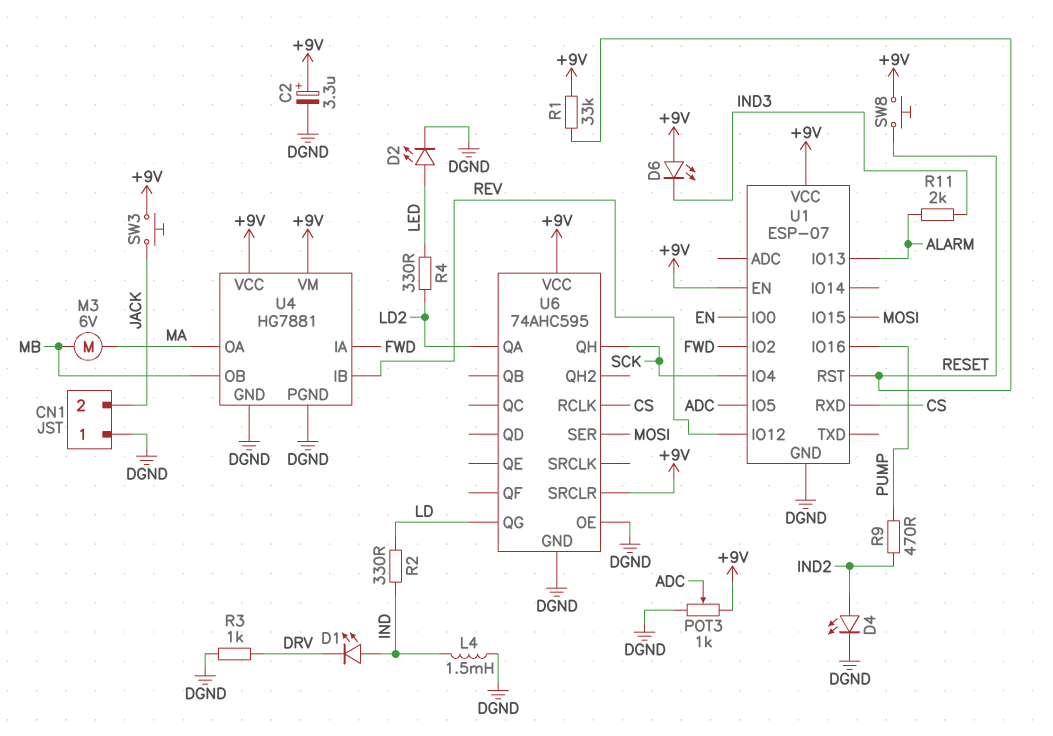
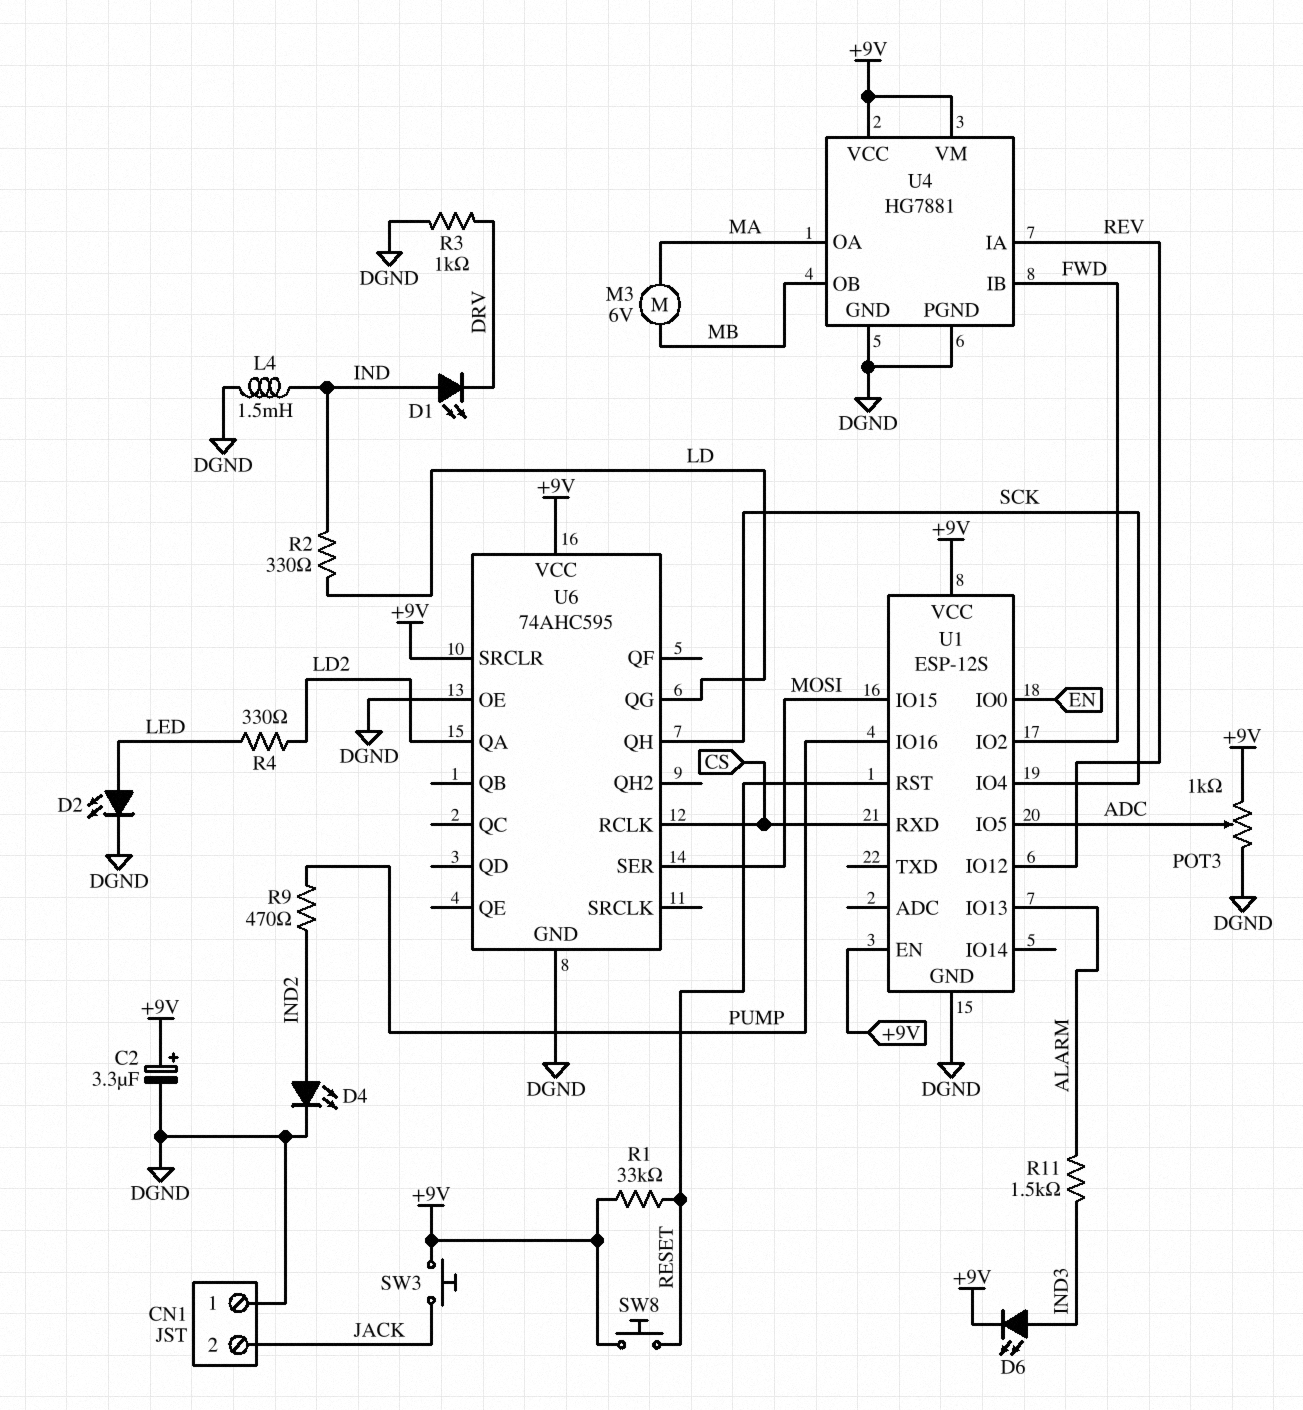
D6: LED (A +9V, K IND3) -> LED (A IND3, K +9V)
R11: 2k (ALARM, IND3) -> 1.5k (ALARM, IND3)
U1: ESP-07 -> ESP-12S
U4 pin IA: FWD -> REV
U4 pin IB: REV -> FWD

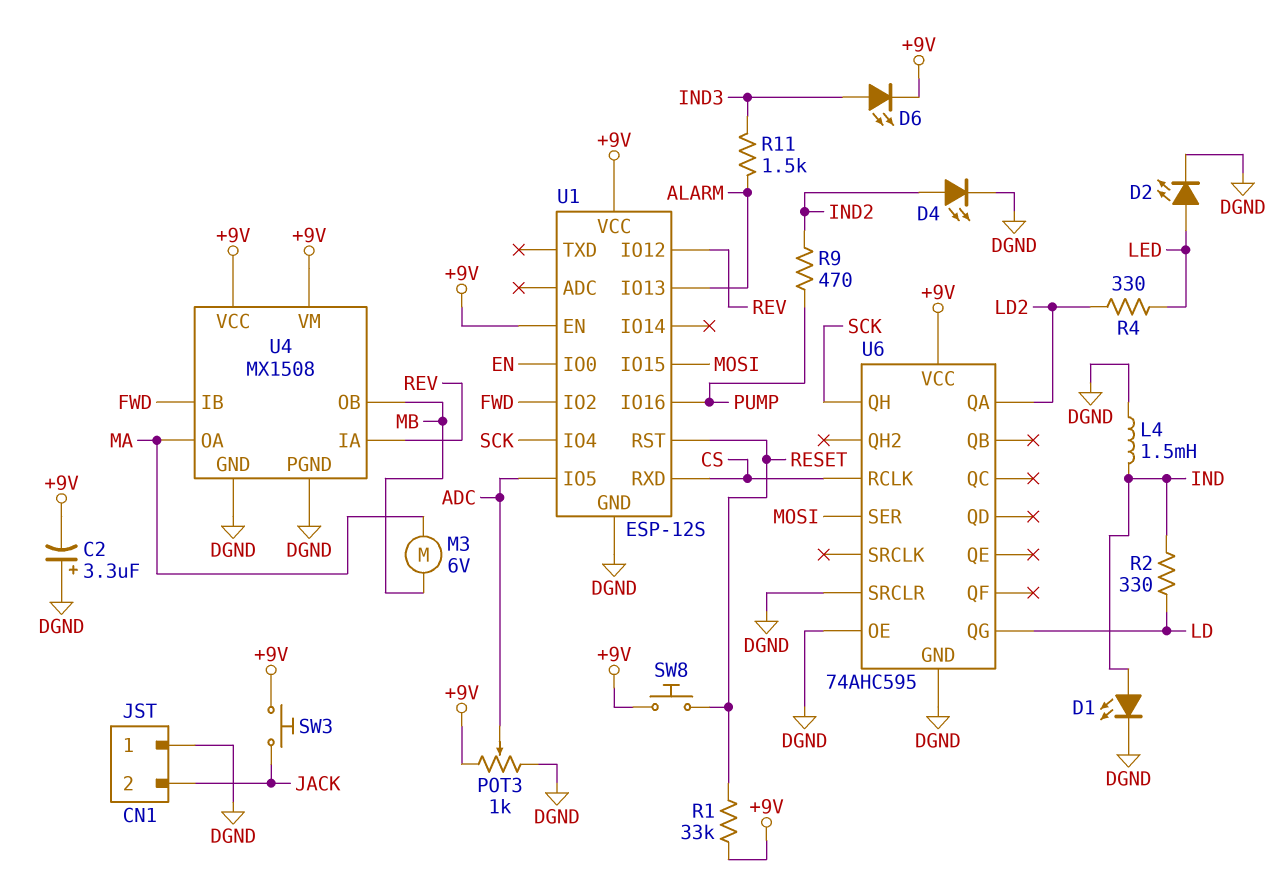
C2: 3.3uF (plus +9V, minus DGND) -> 3.3uF (plus DGND, minus +9V)
D1: LED (A IND, K DRV) -> LED (A IND, K DGND)
R3: 1k (DGND, DRV) -> none
U4: HG7881 -> MX1508
U6 pin SRCLR: +9V -> DGND

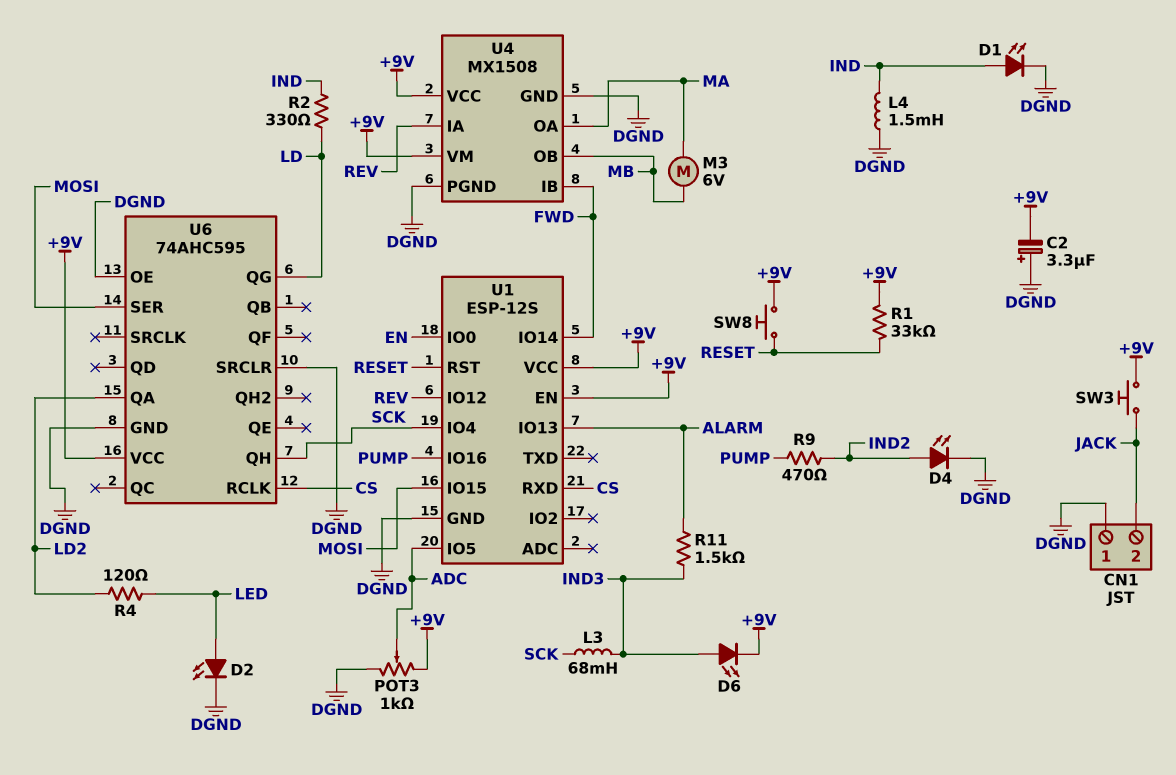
L3: none -> 68mH (IND3, SCK)
R4: 330 (LD2, LED) -> 120 (LD2, LED)
U1 pin IO2: FWD -> none
U1 pin IO14: none -> FWD

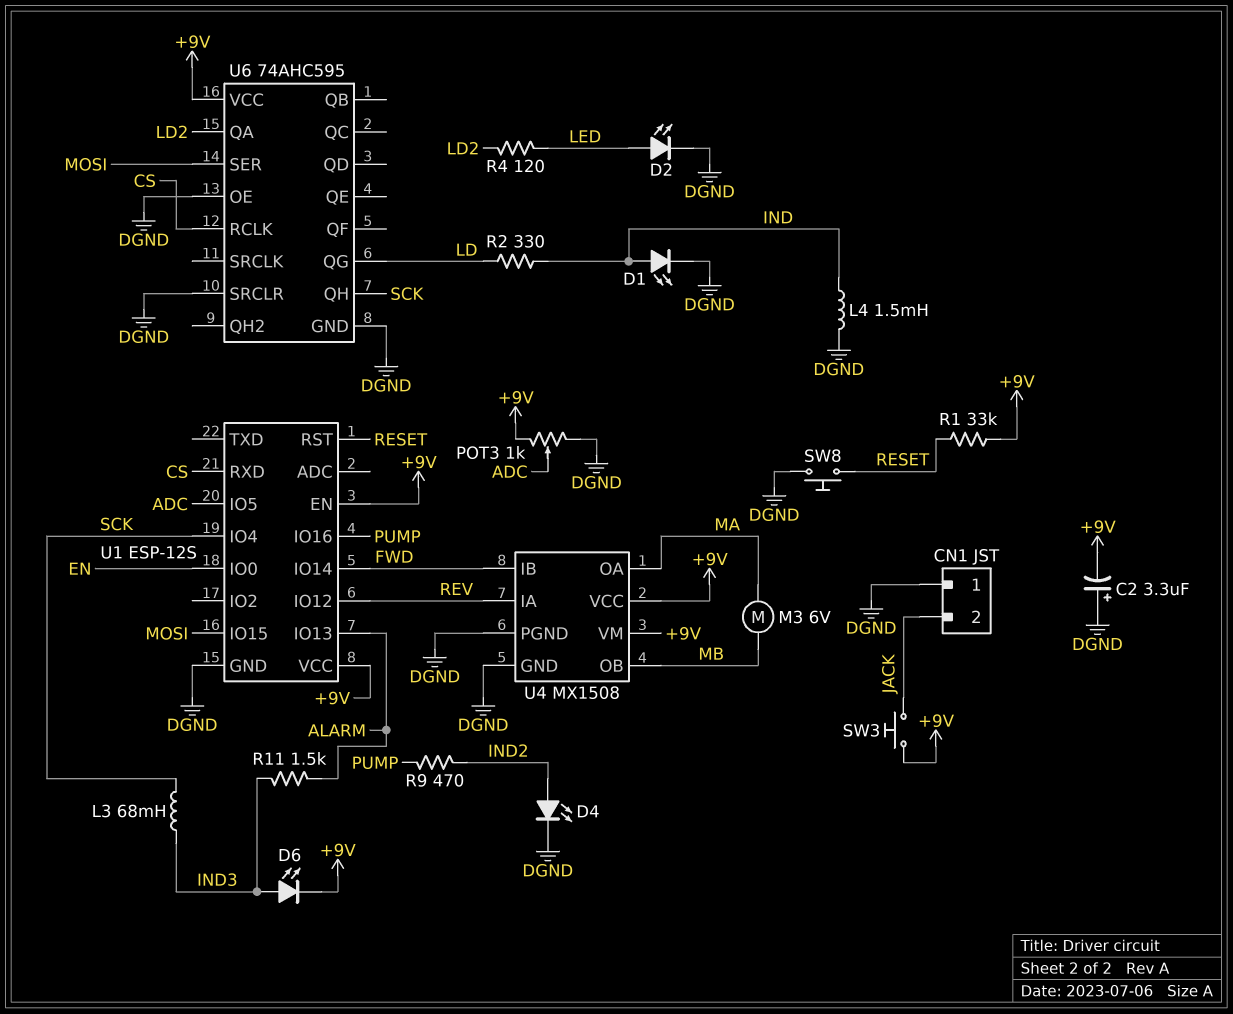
SW8: button (+9V, RESET) -> button (DGND, RESET)

